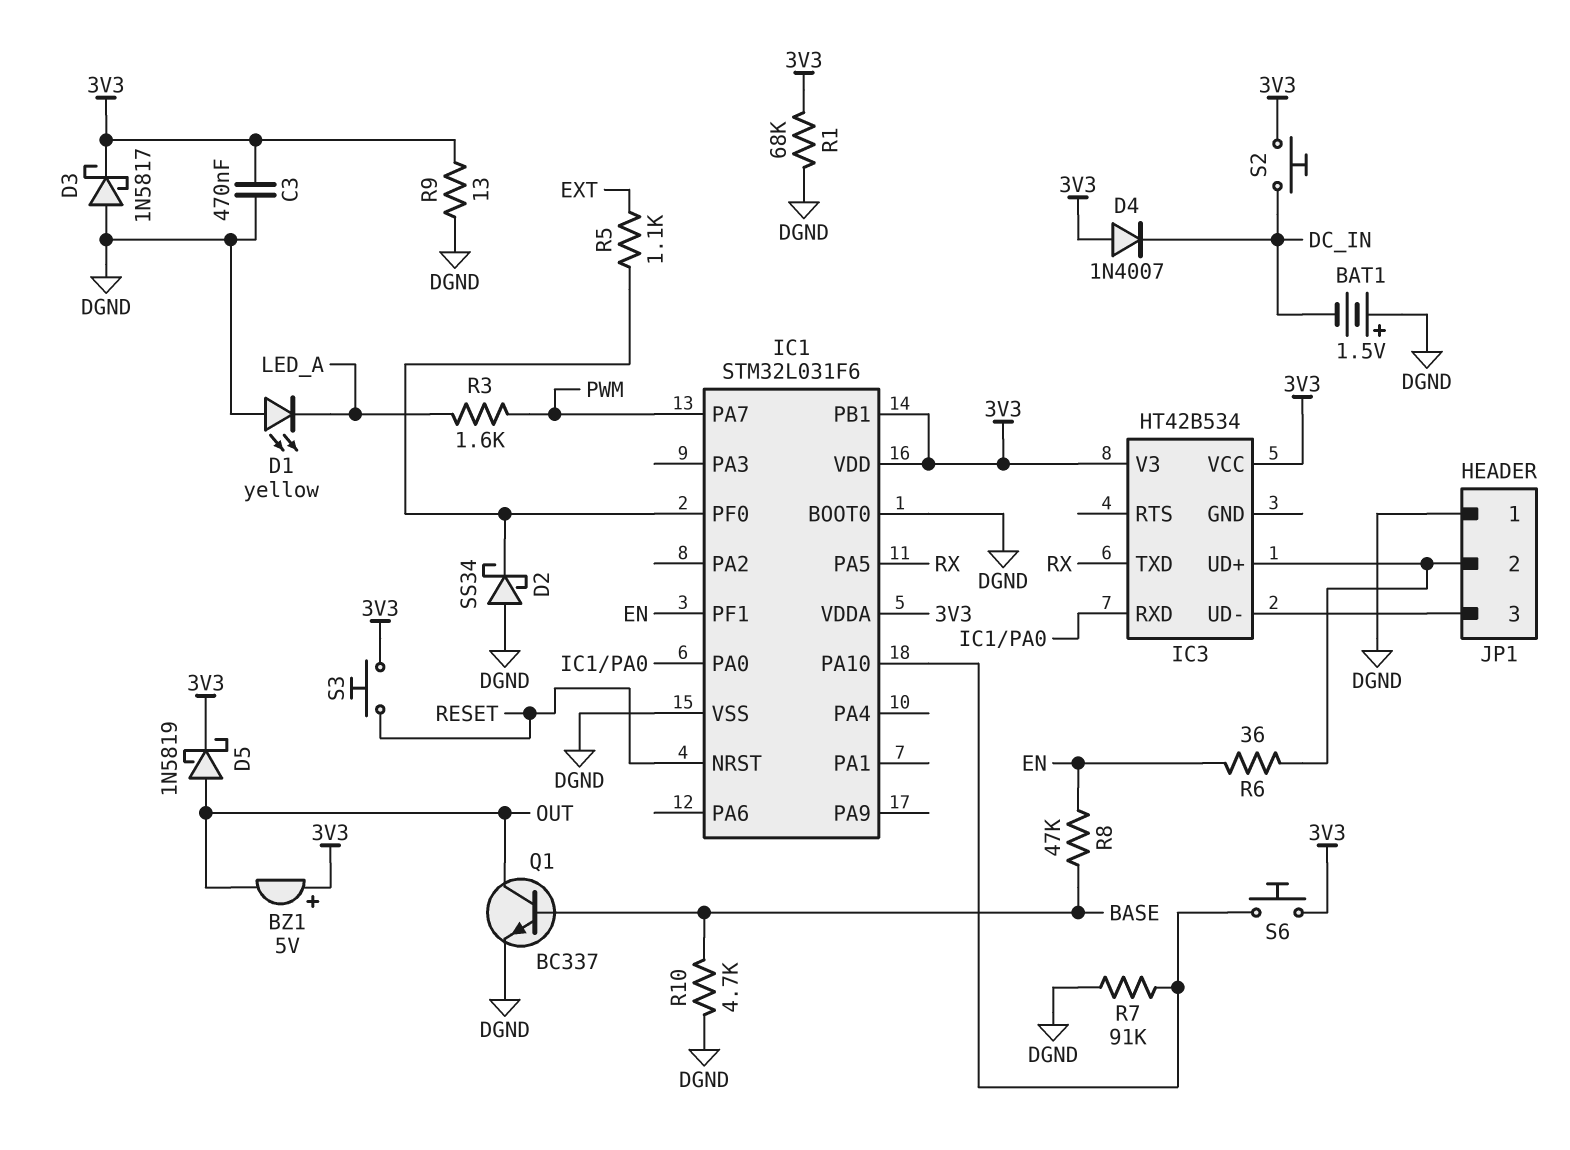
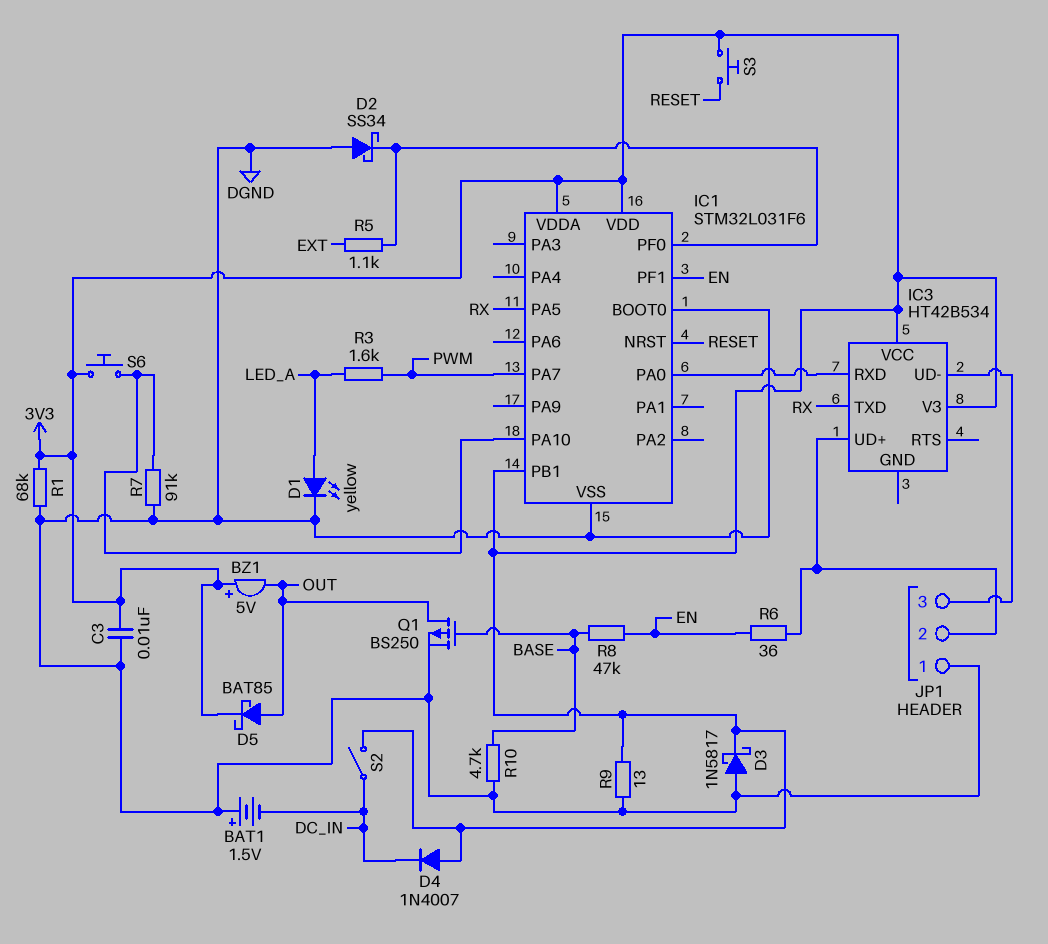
C3: 470nF (3V3, DGND) -> 10nF (3V3, DGND)
D1: LED yellow (A DGND, K LED_A) -> LED yellow (A LED_A, K DGND)
D5: schottky 1N5819 (A OUT, K 3V3) -> schottky BAT85 (A OUT, K 3V3)
Q1: NPN BC337 (B BASE, C OUT, E DGND) -> PMOS BS250 (G BASE, D OUT, S DGND)
S2: button (3V3, DC_IN) -> switch (3V3, DC_IN)

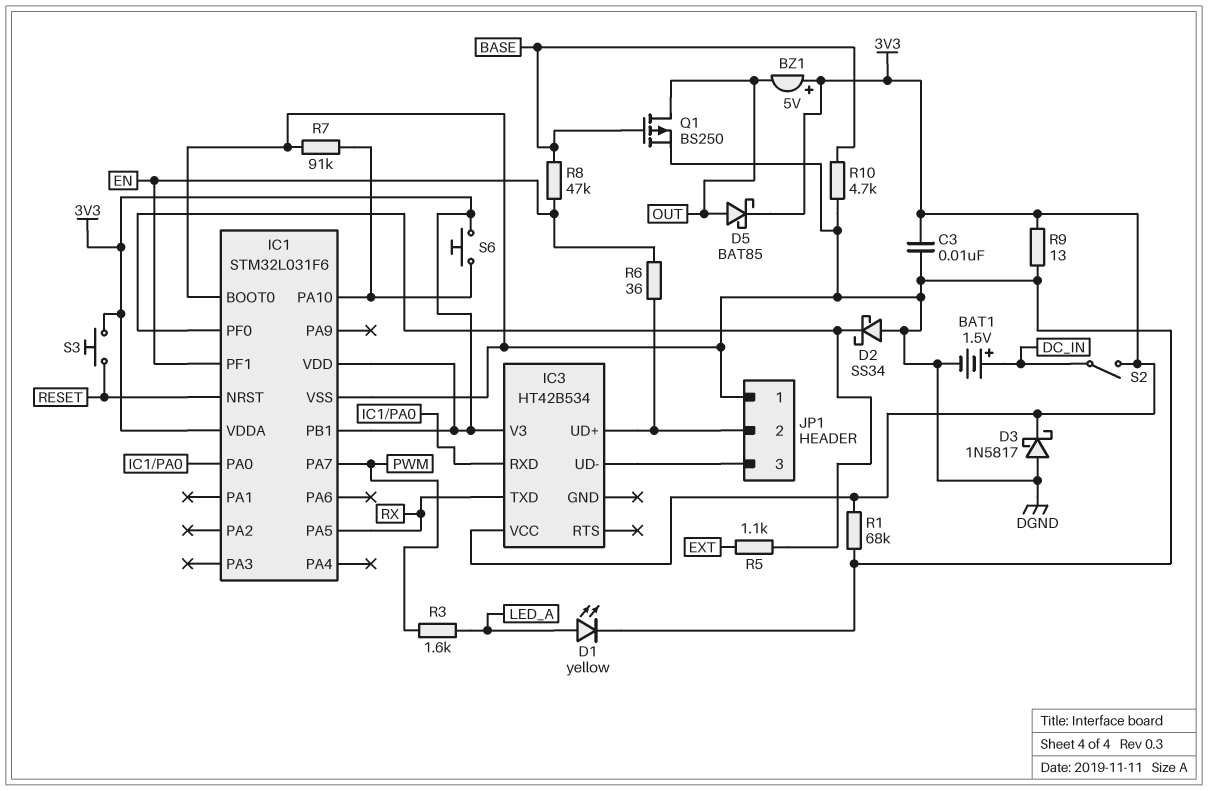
BAT1: 1.5V (plus DGND, minus DC_IN) -> 1.5V (plus DC_IN, minus DGND)
D4: diode 1N4007 (A 3V3, K DC_IN) -> none

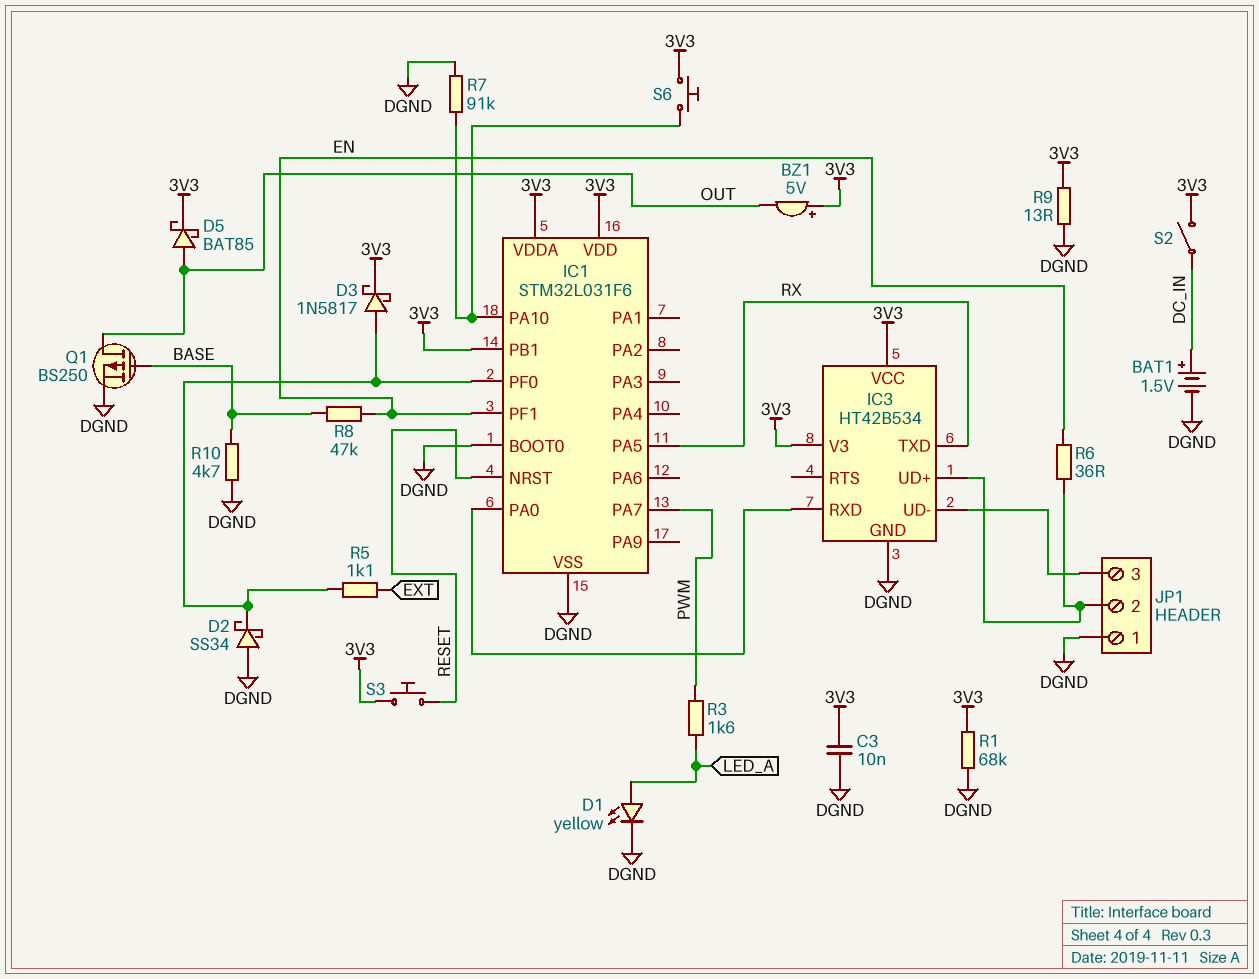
D3: schottky 1N5817 (A DGND, K 3V3) -> schottky 1N5817 (A IC1/PF0, K 3V3)
IC3 pin GND: none -> DGND

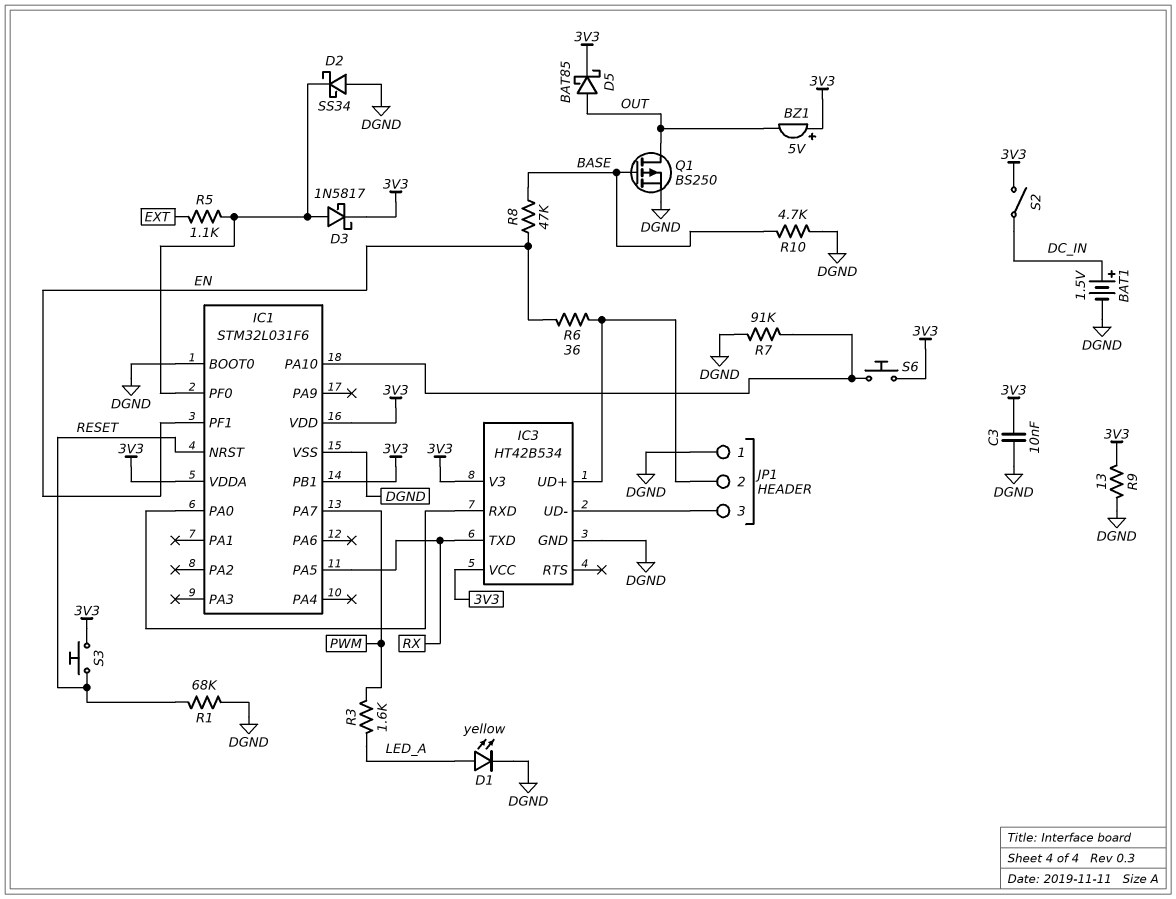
R1: 68k (3V3, DGND) -> 68k (DGND, RESET)

